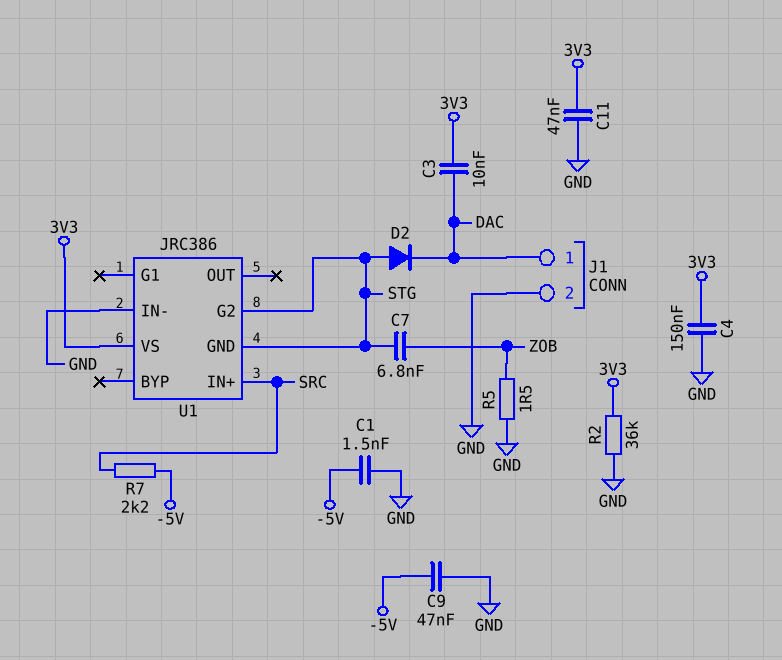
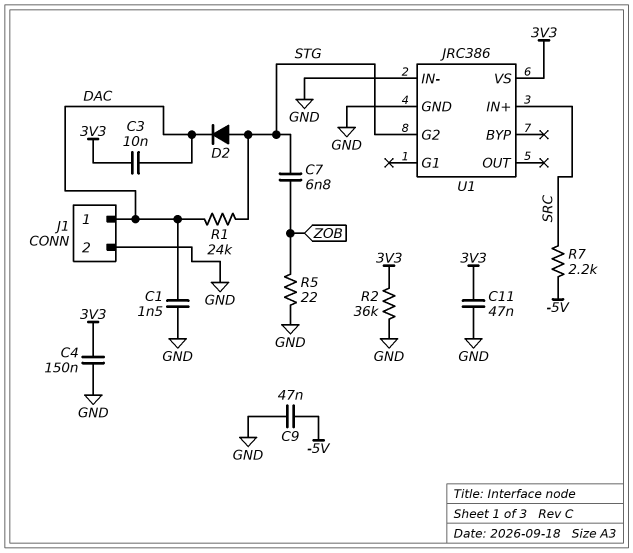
C1: 1.5nF (-5V, GND) -> 1.5nF (DAC, GND)
R1: none -> 24k (DAC, STG)
R5: 1.5 (GND, ZOB) -> 22 (GND, ZOB)
U1 pin GND: STG -> GND

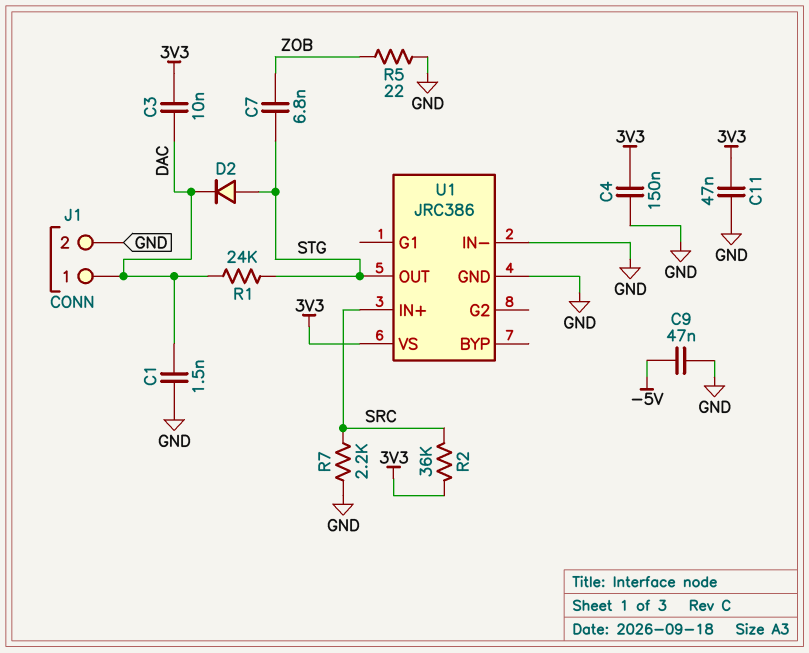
R2: 36k (3V3, GND) -> 36k (3V3, SRC)
R7: 2.2k (-5V, SRC) -> 2.2k (GND, SRC)
U1 pin G2: STG -> none
U1 pin OUT: none -> STG

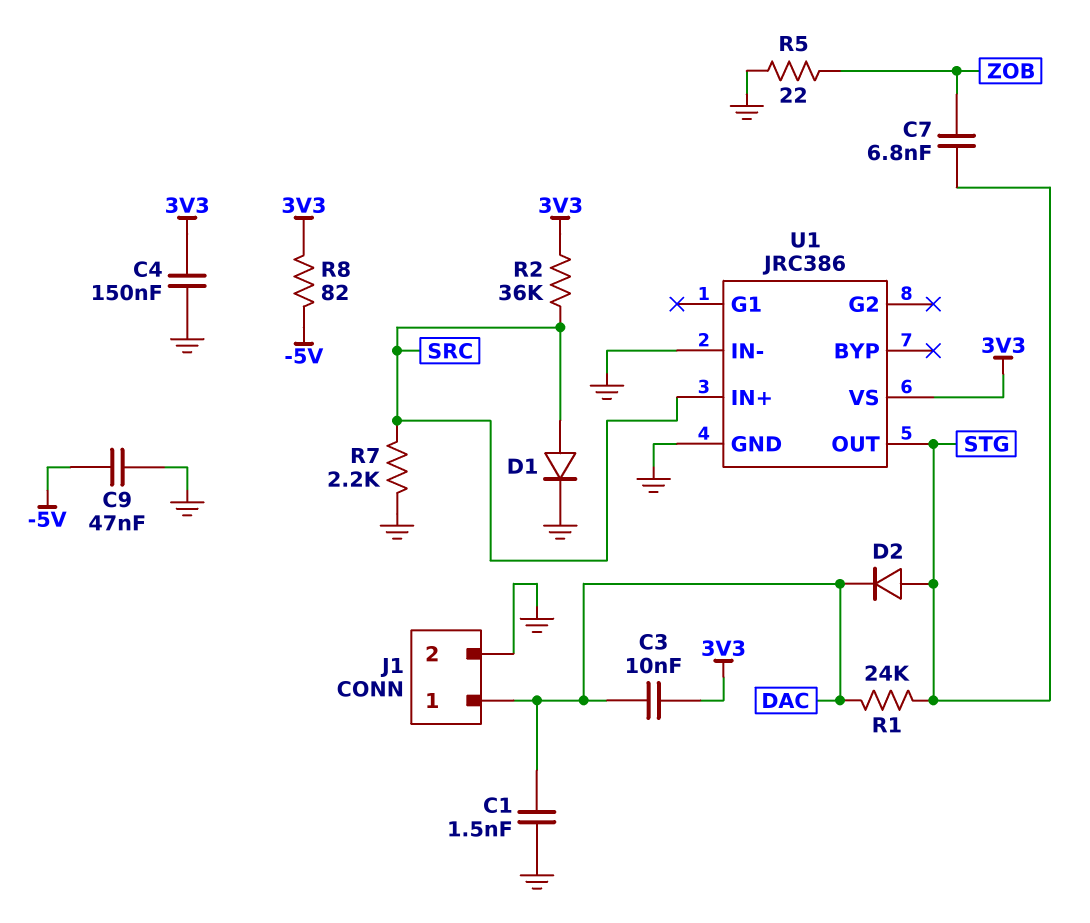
C11: 47nF (3V3, GND) -> none
D1: none -> diode (A SRC, K GND)
R8: none -> 82 (-5V, 3V3)

